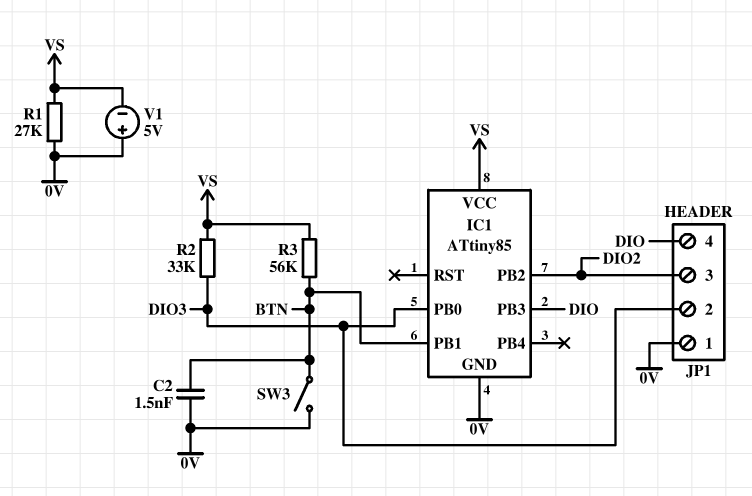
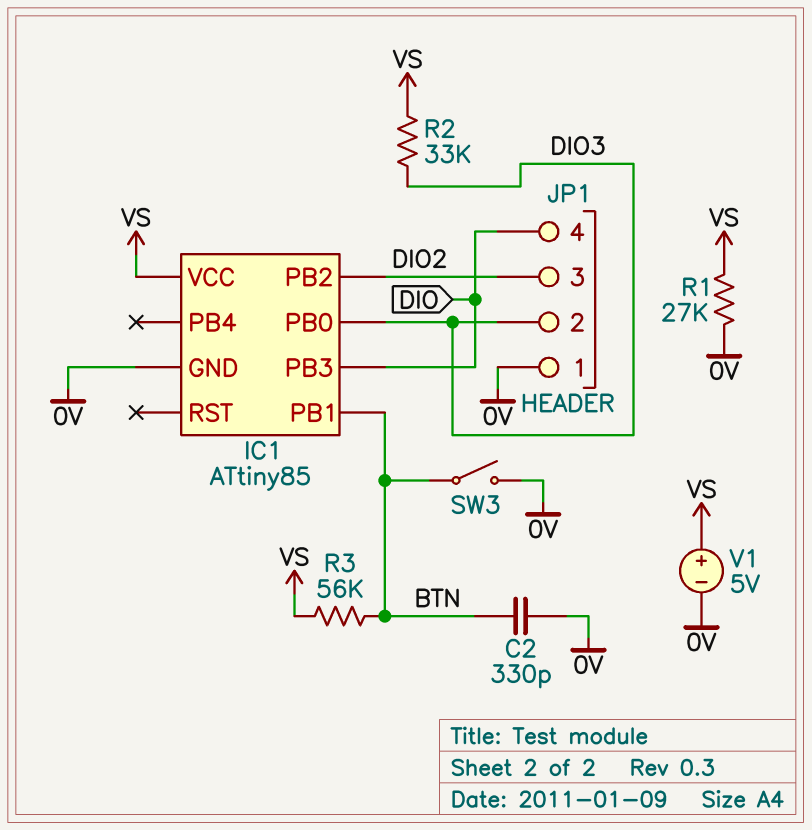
C2: 1.5nF (0V, BTN) -> 330pF (0V, BTN)
V1: 5V (plus 0V, minus VS) -> 5V (plus VS, minus 0V)

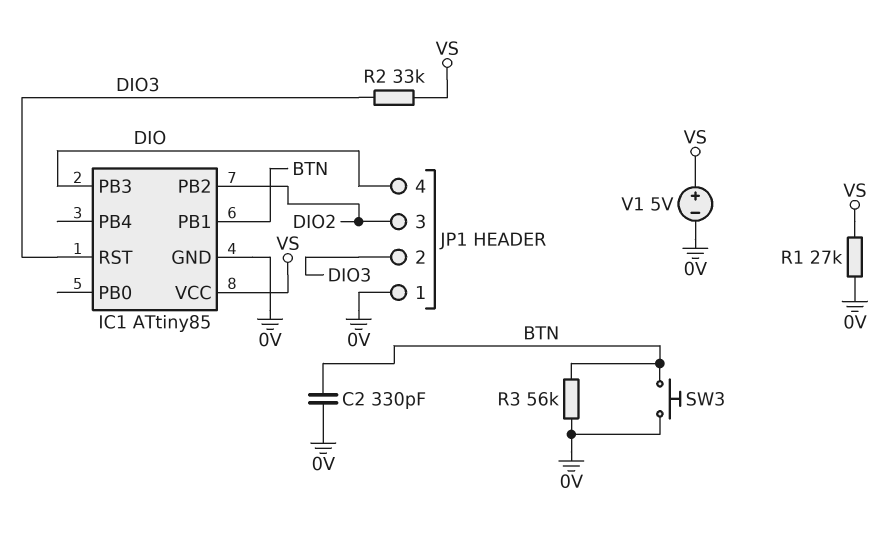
IC1 pin PB0: DIO3 -> none
IC1 pin RST: none -> DIO3
R3: 56k (BTN, VS) -> 56k (0V, BTN)
SW3: switch (0V, BTN) -> button (0V, BTN)

